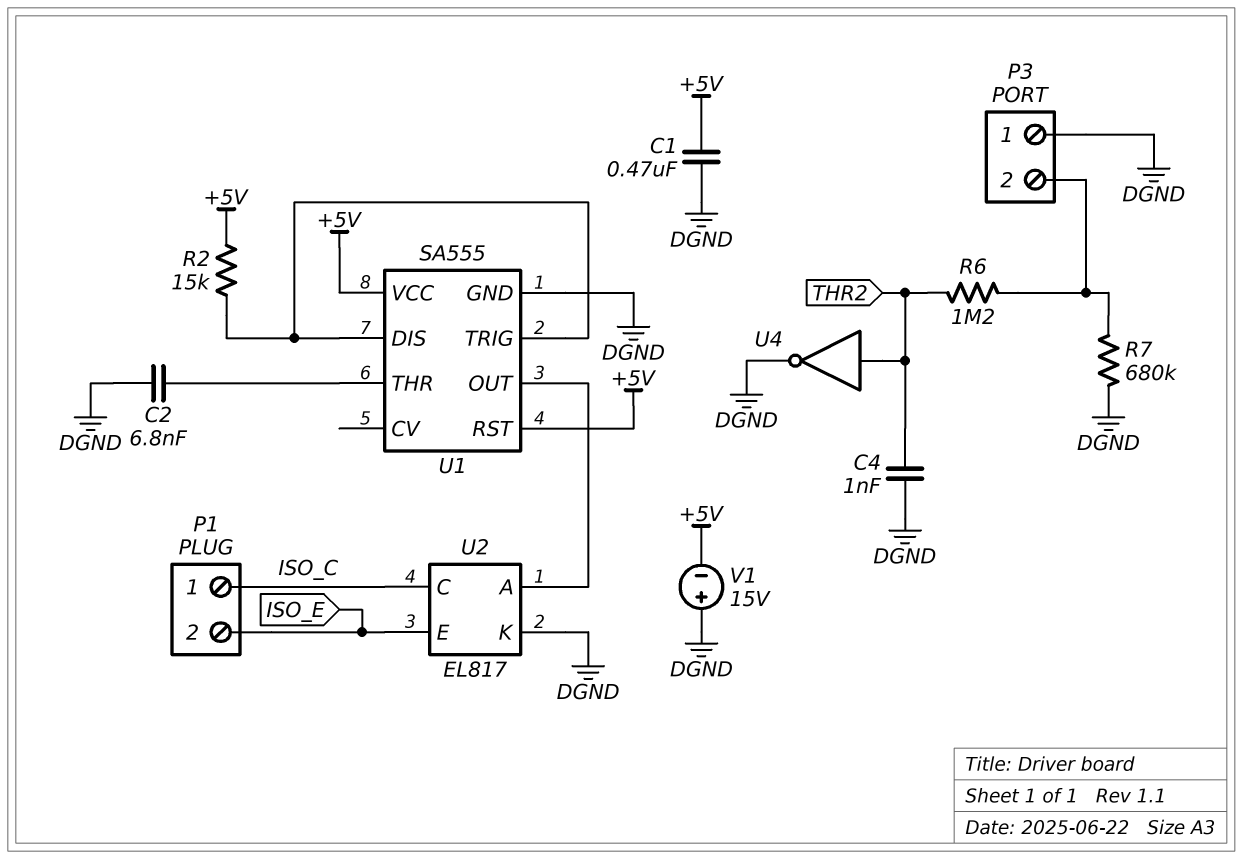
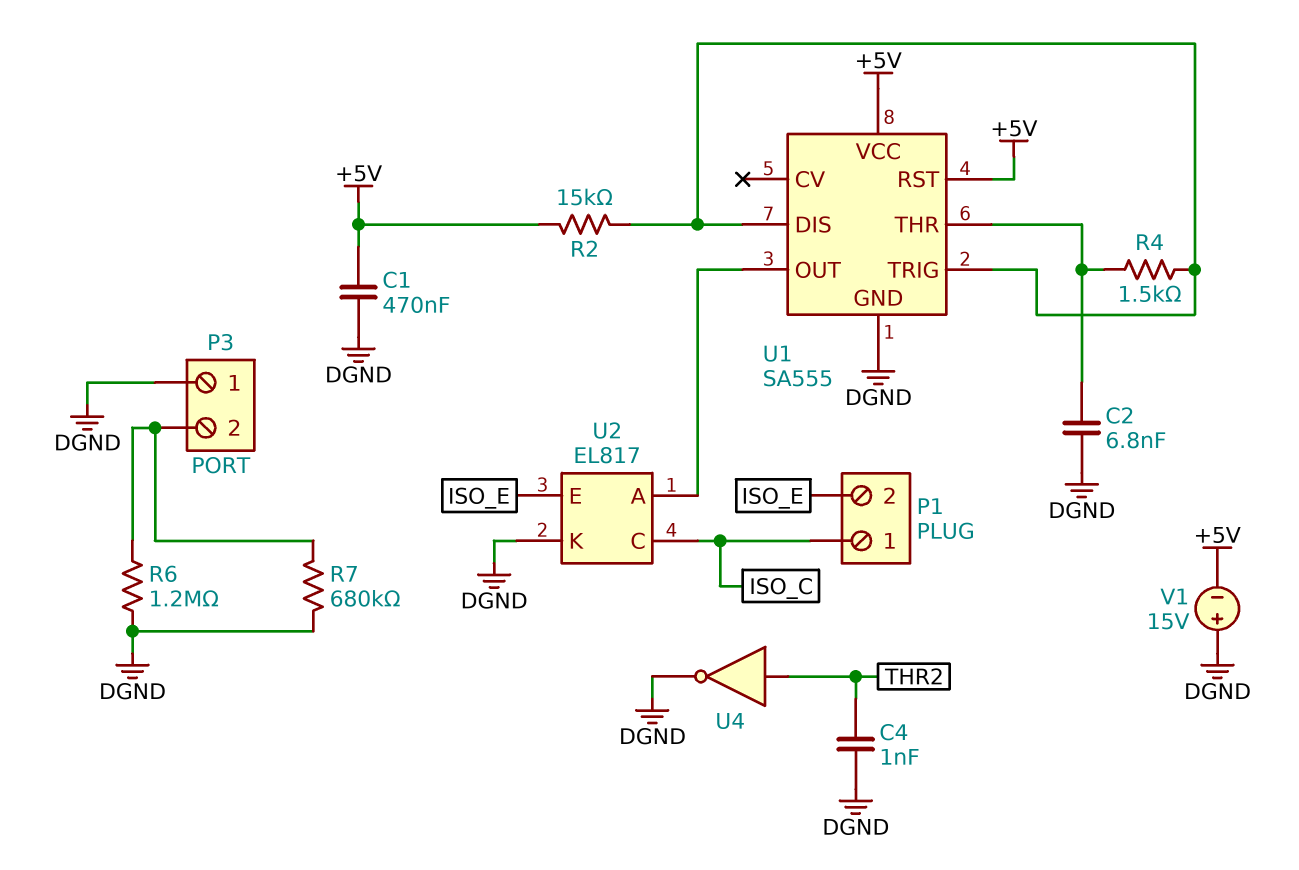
R4: none -> 1.5k (U1/DIS, U1/THR)
R6: 1.2M (P3/2, THR2) -> 1.2M (DGND, P3/2)

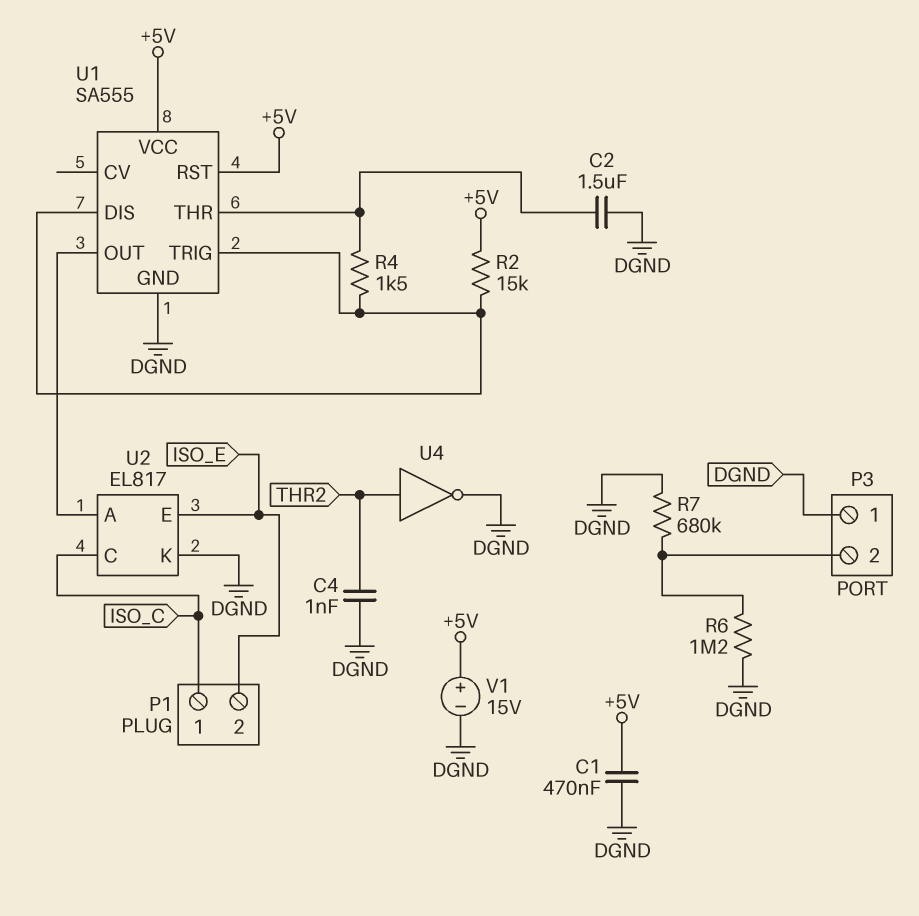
C2: 6.8nF (DGND, U1/THR) -> 1.5uF (DGND, U1/THR)
V1: 15V (plus DGND, minus +5V) -> 15V (plus +5V, minus DGND)

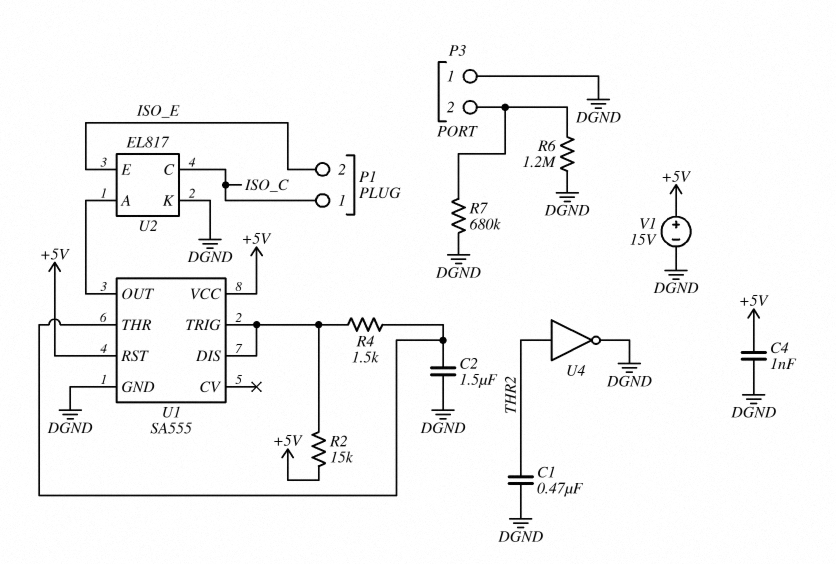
C1: 470nF (+5V, DGND) -> 470nF (DGND, THR2)
C4: 1nF (DGND, THR2) -> 1nF (+5V, DGND)

